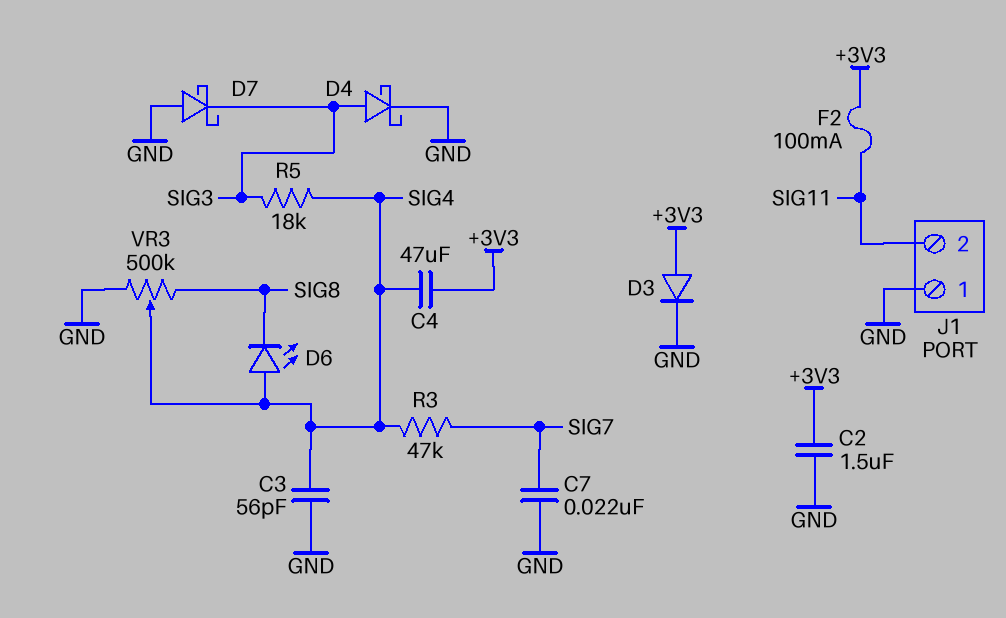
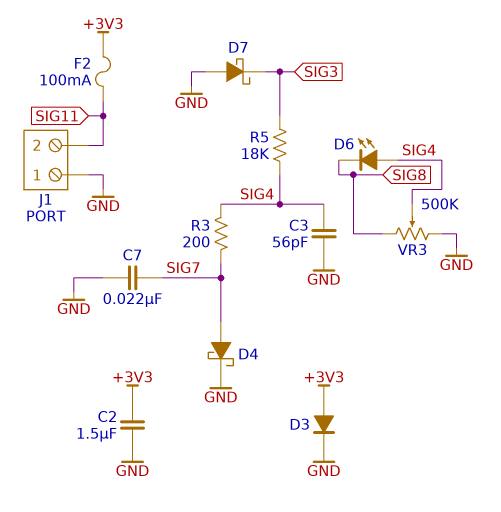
C4: 47uF (+3V3, SIG4) -> none
D4: schottky (A SIG3, K GND) -> schottky (A SIG7, K GND)
R3: 47k (SIG4, SIG7) -> 200 (SIG4, SIG7)

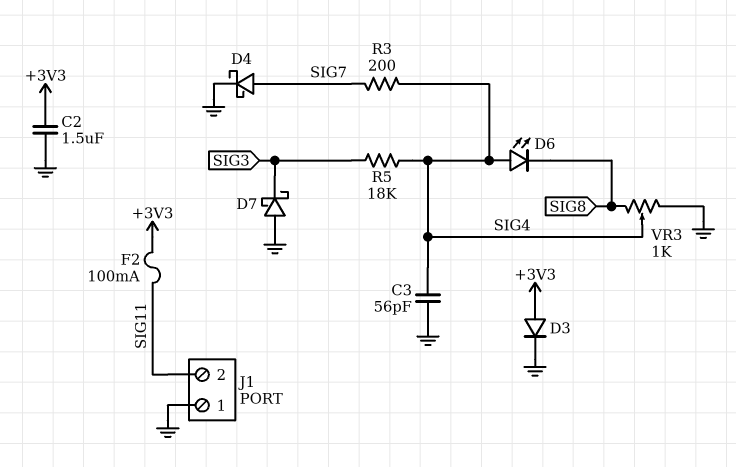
C7: 22nF (GND, SIG7) -> none
VR3: 500k (GND, SIG8, wiper SIG4) -> 1k (GND, SIG8, wiper SIG4)

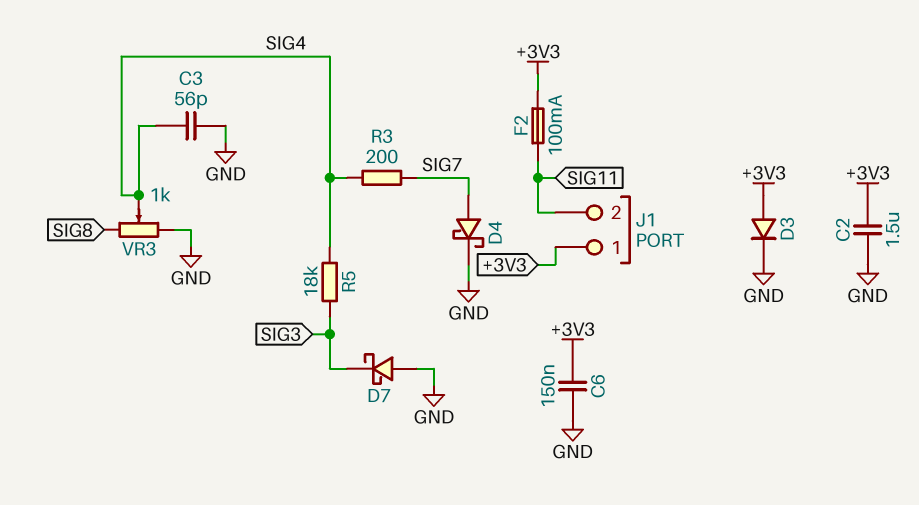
C6: none -> 150nF (+3V3, GND)
D6: LED (A SIG4, K SIG8) -> none
J1 pin 1: GND -> +3V3

